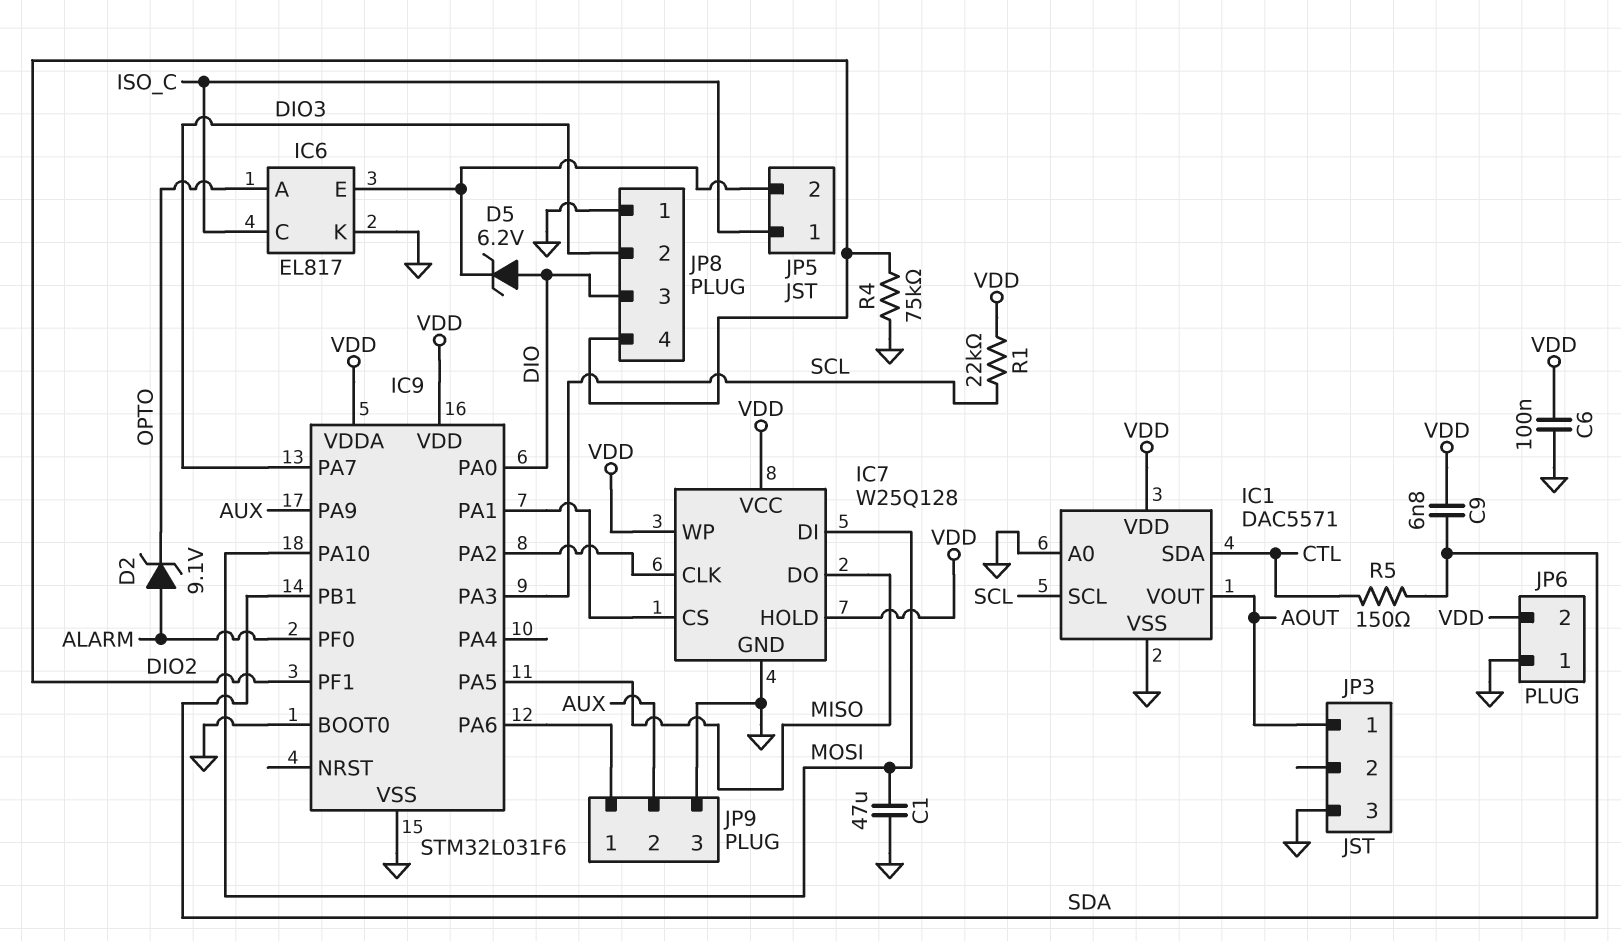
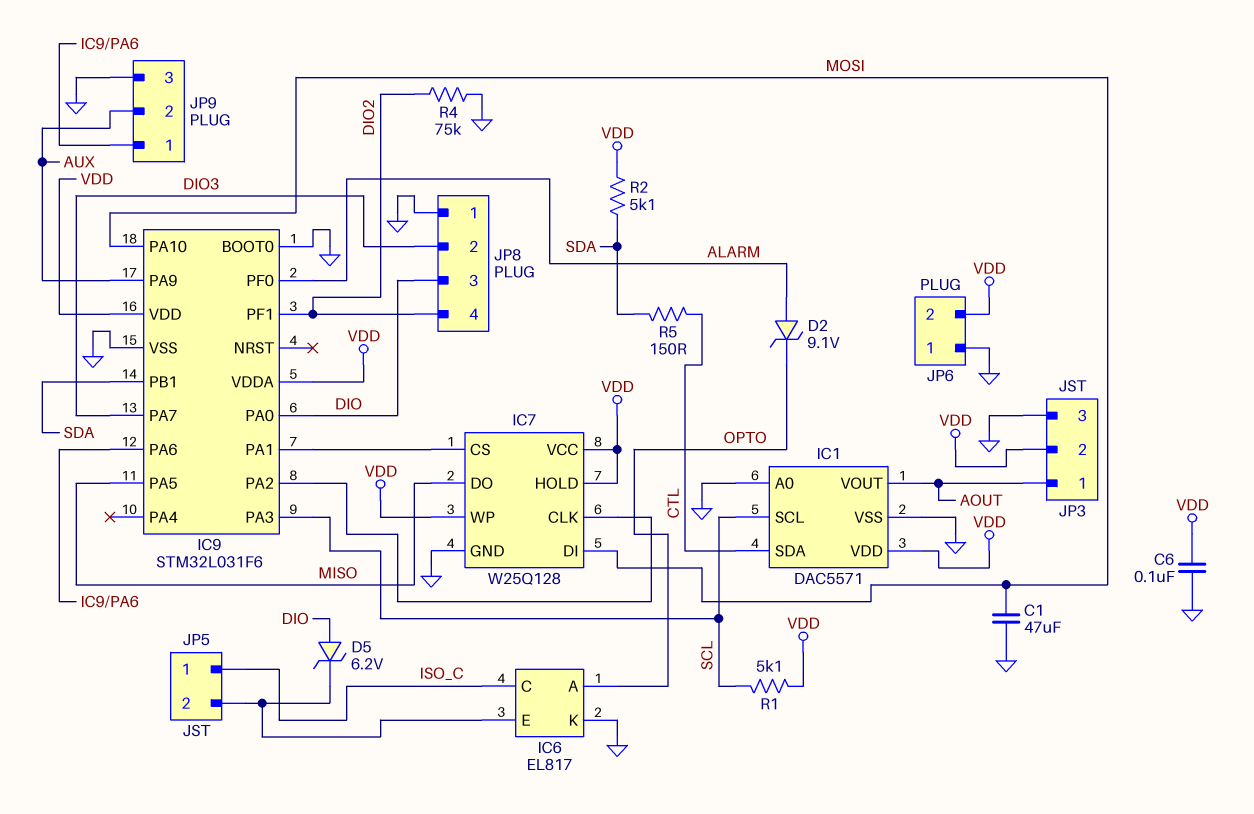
C9: 6.8nF (SDA, VDD) -> none
JP3 pin 2: none -> VDD
R1: 22k (SCL, VDD) -> 5.1k (SCL, VDD)
R2: none -> 5.1k (SDA, VDD)

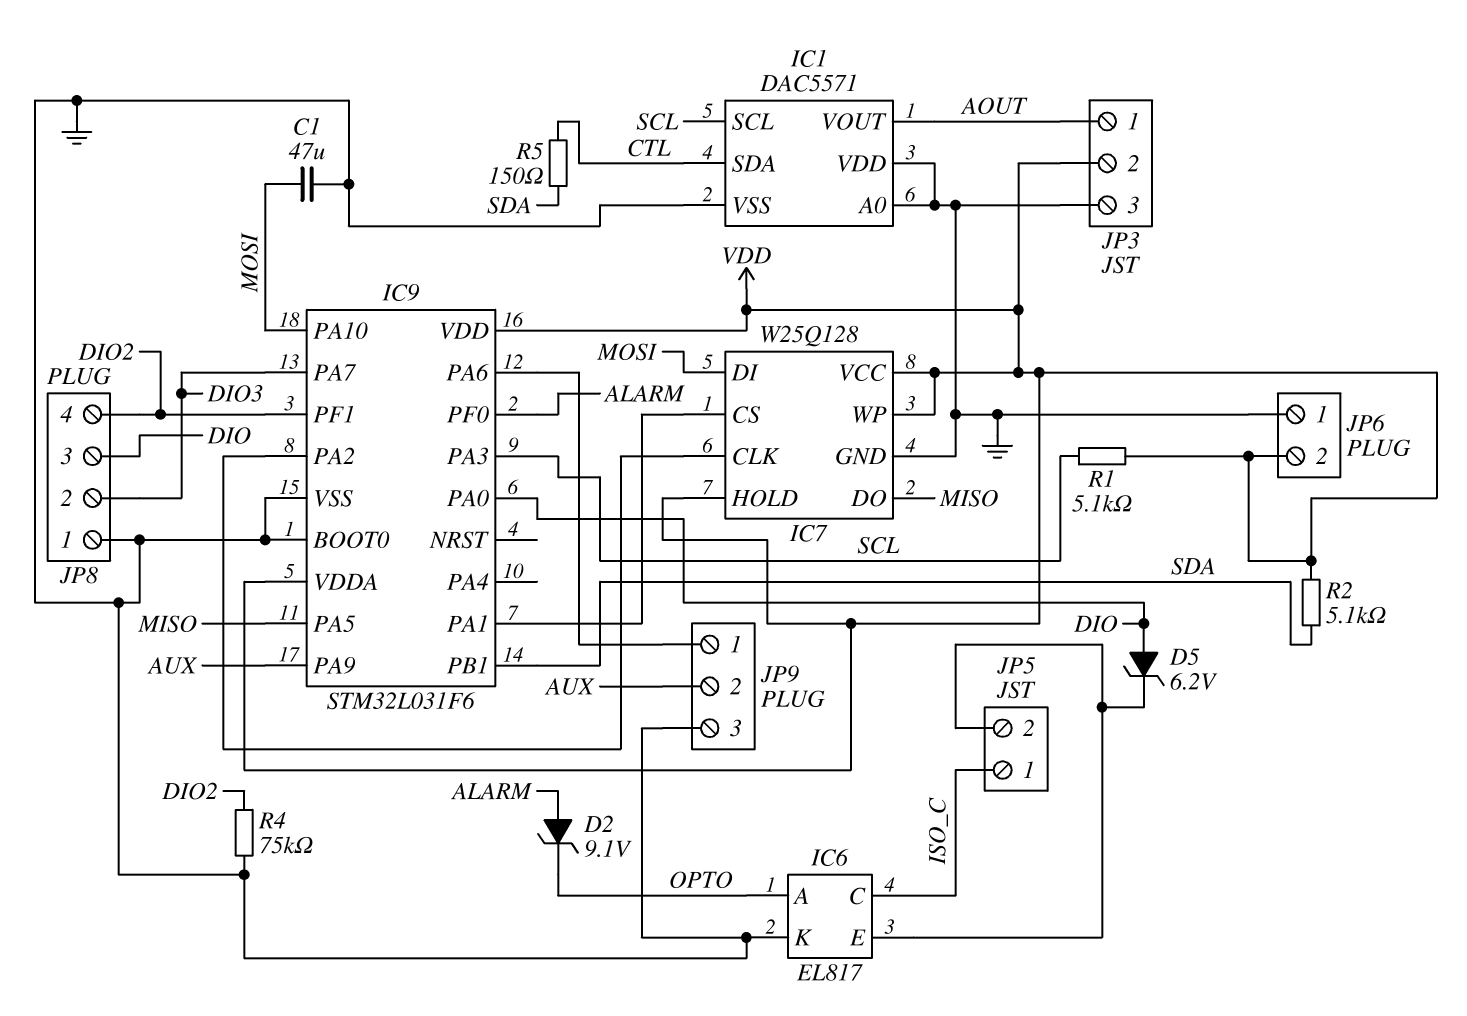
C6: 100nF (GND, VDD) -> none
IC1 pin VDD: VDD -> GND

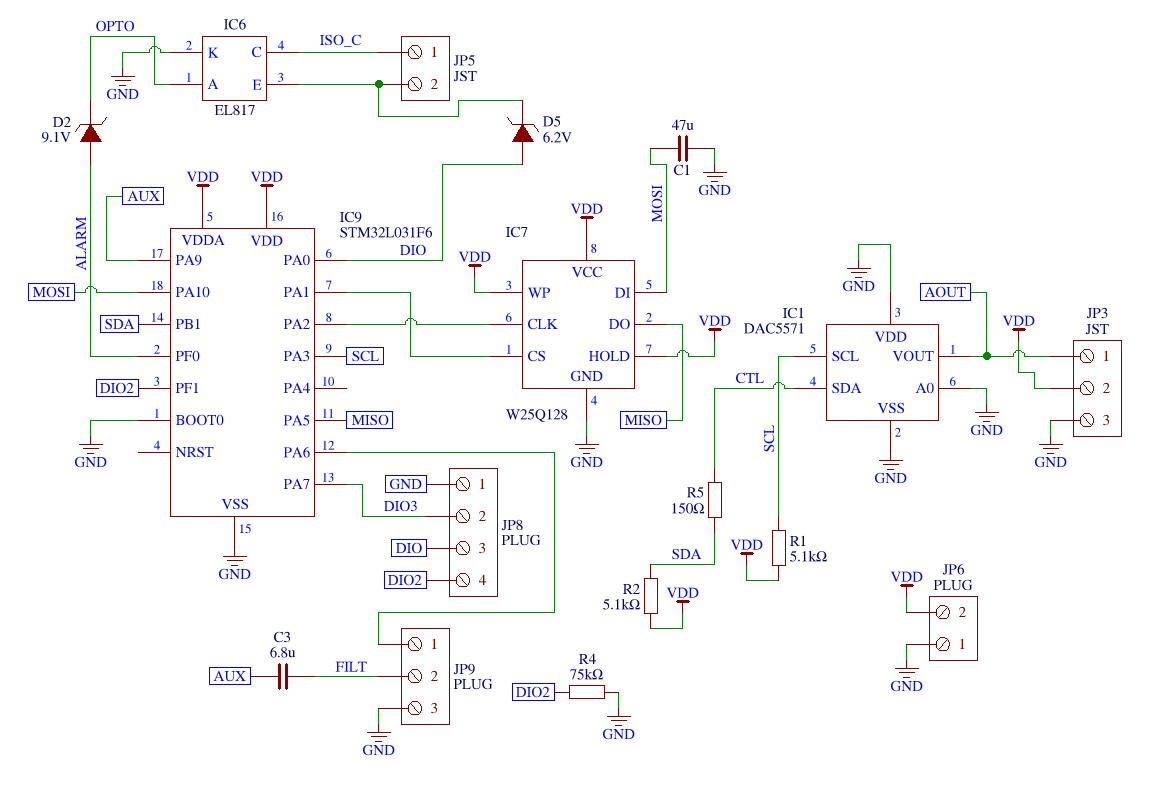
C3: none -> 6.8uF (AUX, FILT)
JP9 pin 2: AUX -> FILT

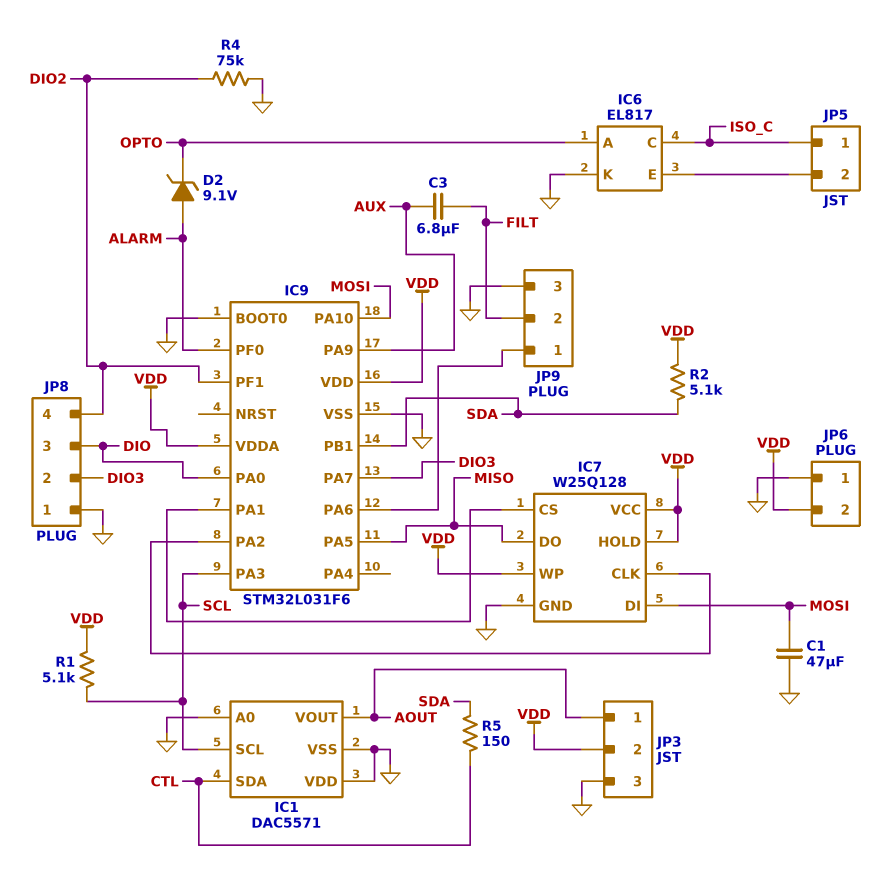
D5: zener 6.2V (A DIO, K IC6/E) -> none

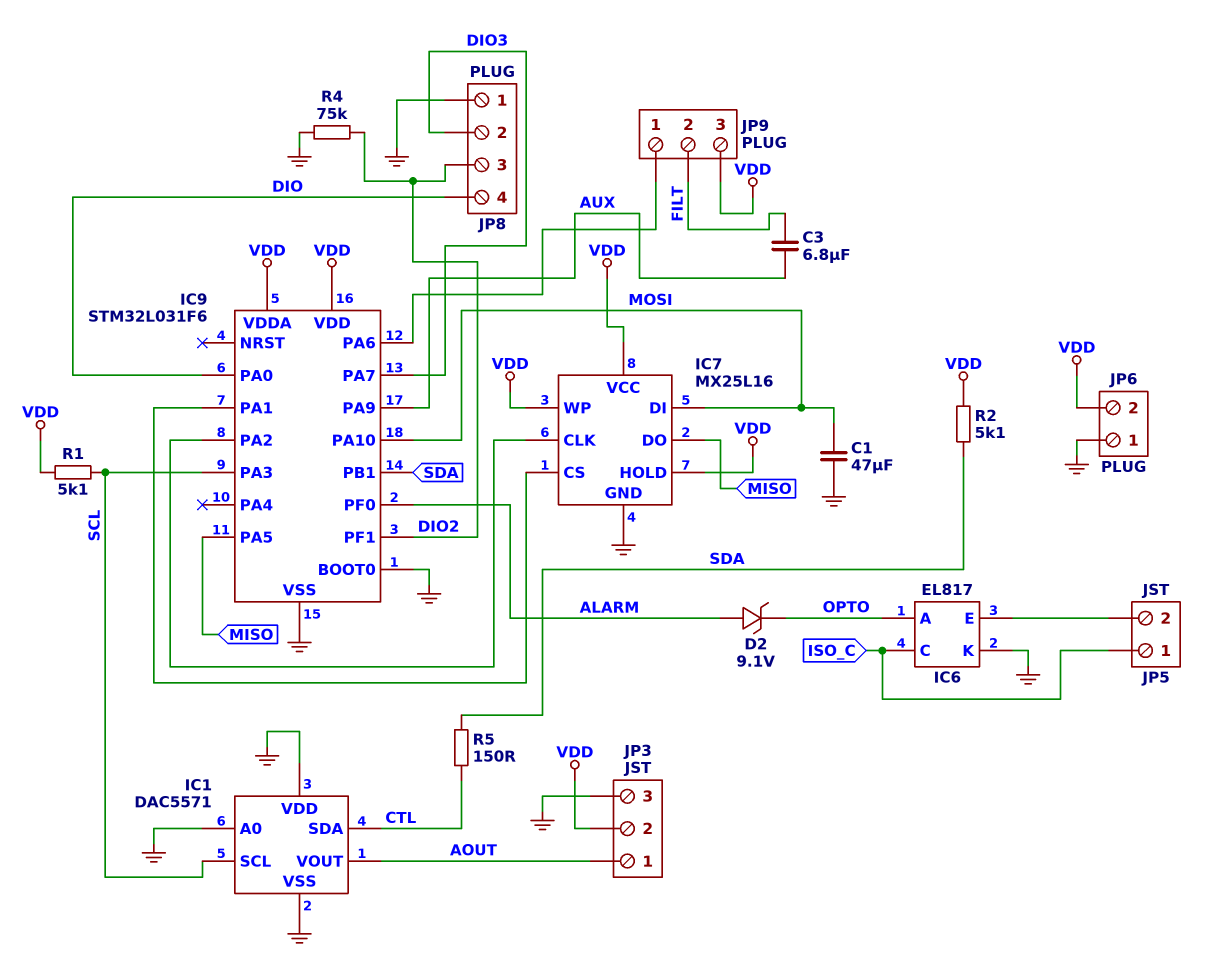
IC7: W25Q128 -> MX25L16
JP8 pin 3: DIO -> DIO2
JP8 pin 4: DIO2 -> DIO
JP9 pin 3: GND -> VDD

